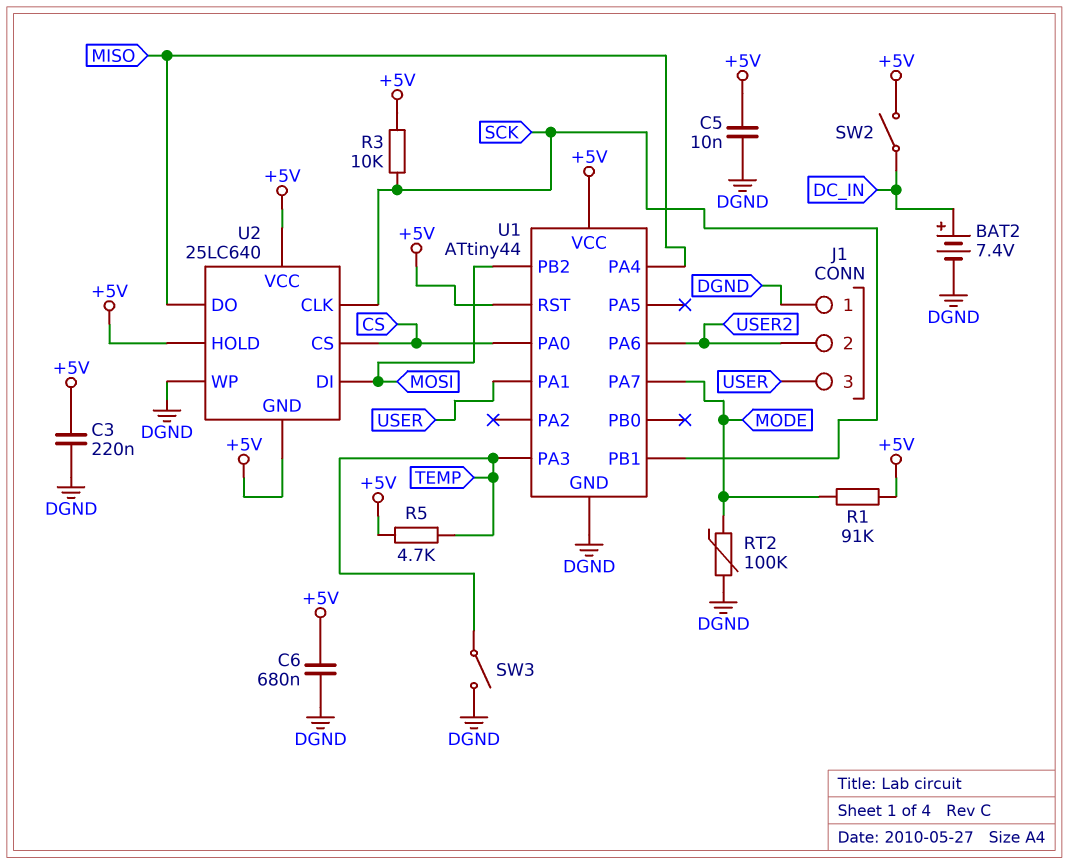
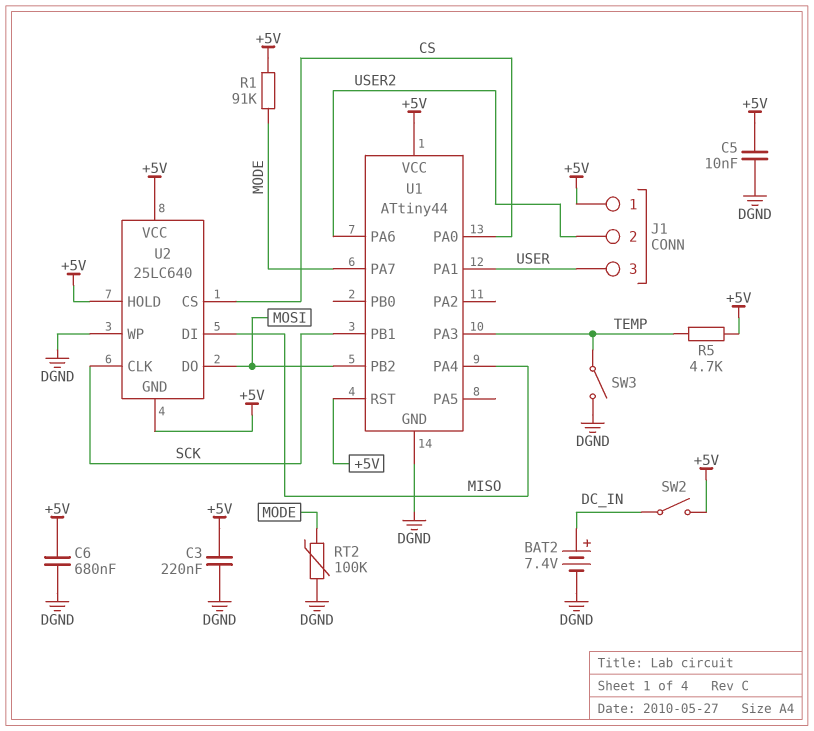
J1 pin 1: DGND -> +5V
R3: 10k (+5V, SCK) -> none
U2 pin DI: MOSI -> MISO
U2 pin DO: MISO -> MOSI

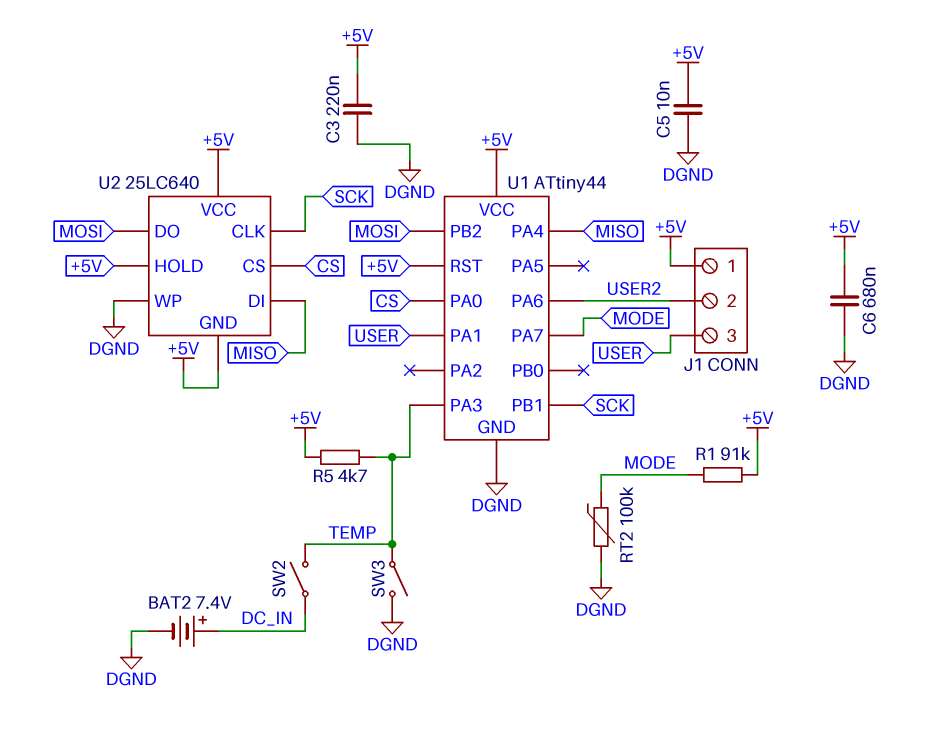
SW2: switch (+5V, DC_IN) -> switch (DC_IN, TEMP)

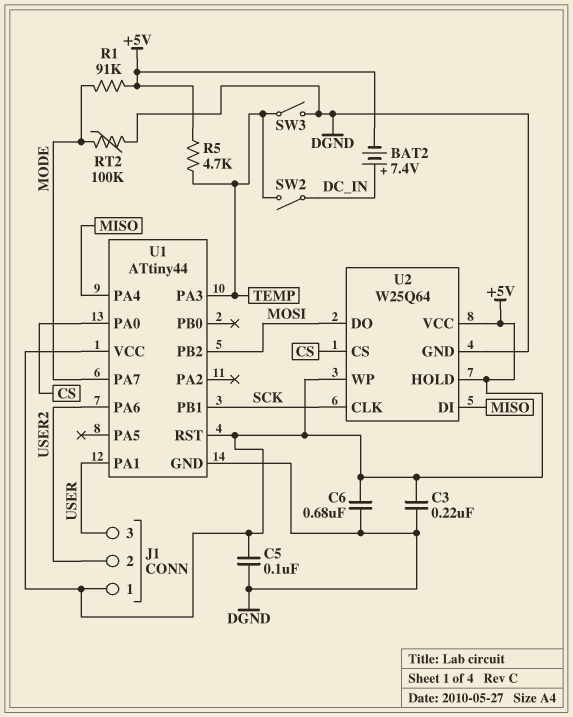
BAT2: 7.4V (plus DC_IN, minus DGND) -> 7.4V (plus DC_IN, minus +5V)
C5: 10nF (+5V, DGND) -> 100nF (+5V, DGND)
U2: 25LC640 -> W25Q64
U2 pin GND: +5V -> DGND
U2 pin WP: DGND -> +5V

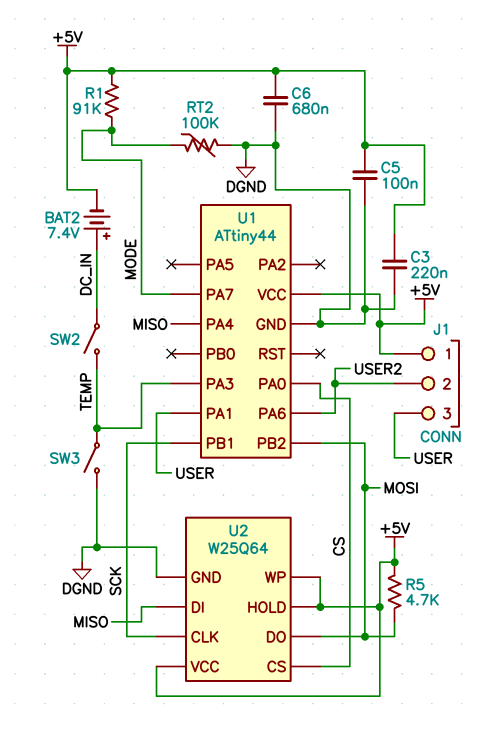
R5: 4.7k (+5V, TEMP) -> 4.7k (+5V, MOSI)
U1 pin RST: +5V -> none

